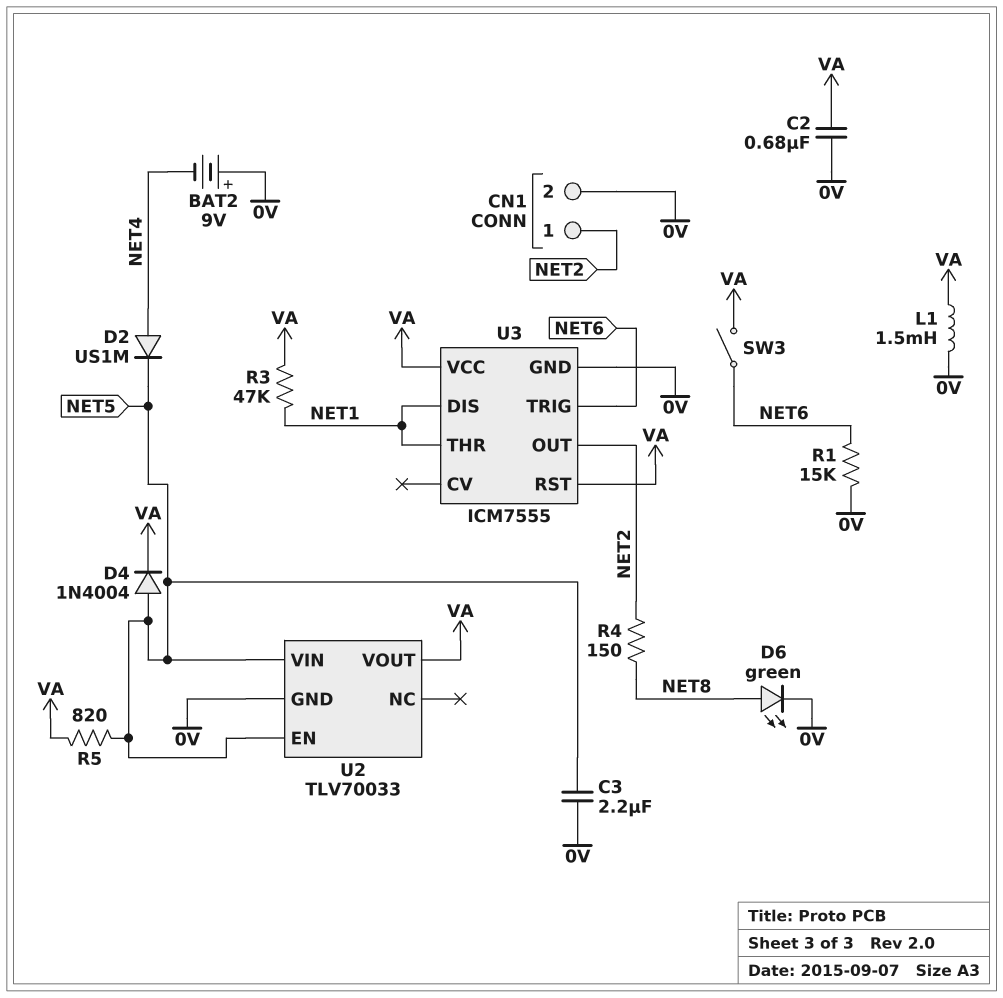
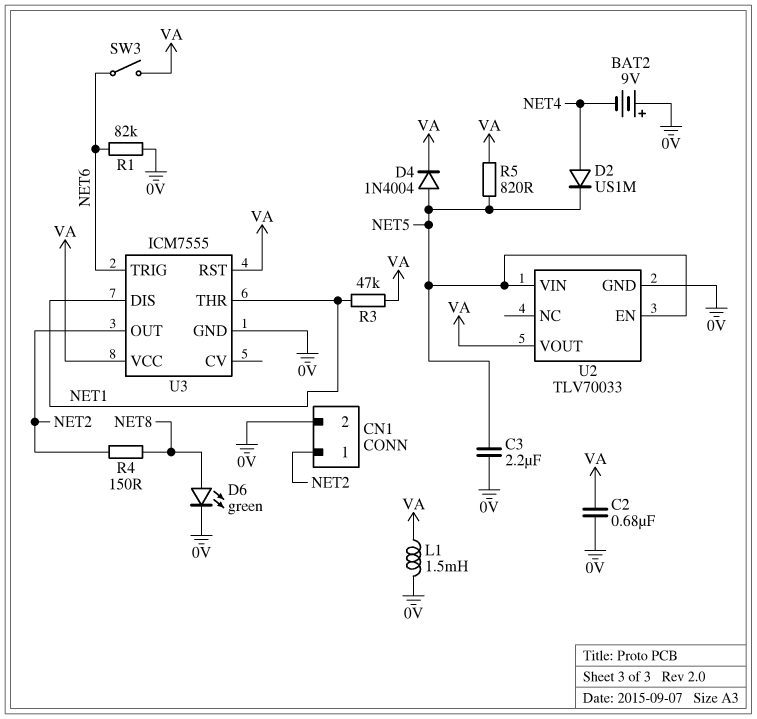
R1: 15k (0V, NET6) -> 82k (0V, NET6)

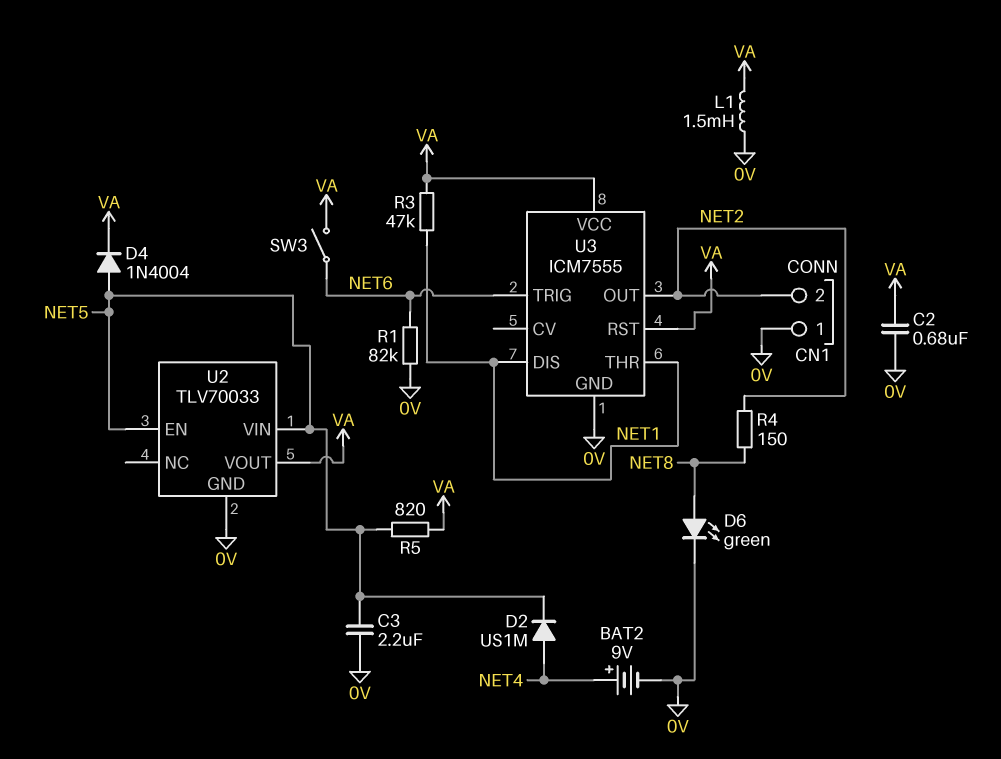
BAT2: 9V (plus 0V, minus NET4) -> 9V (plus NET4, minus 0V)
CN1 pin 1: NET2 -> 0V
CN1 pin 2: 0V -> NET2

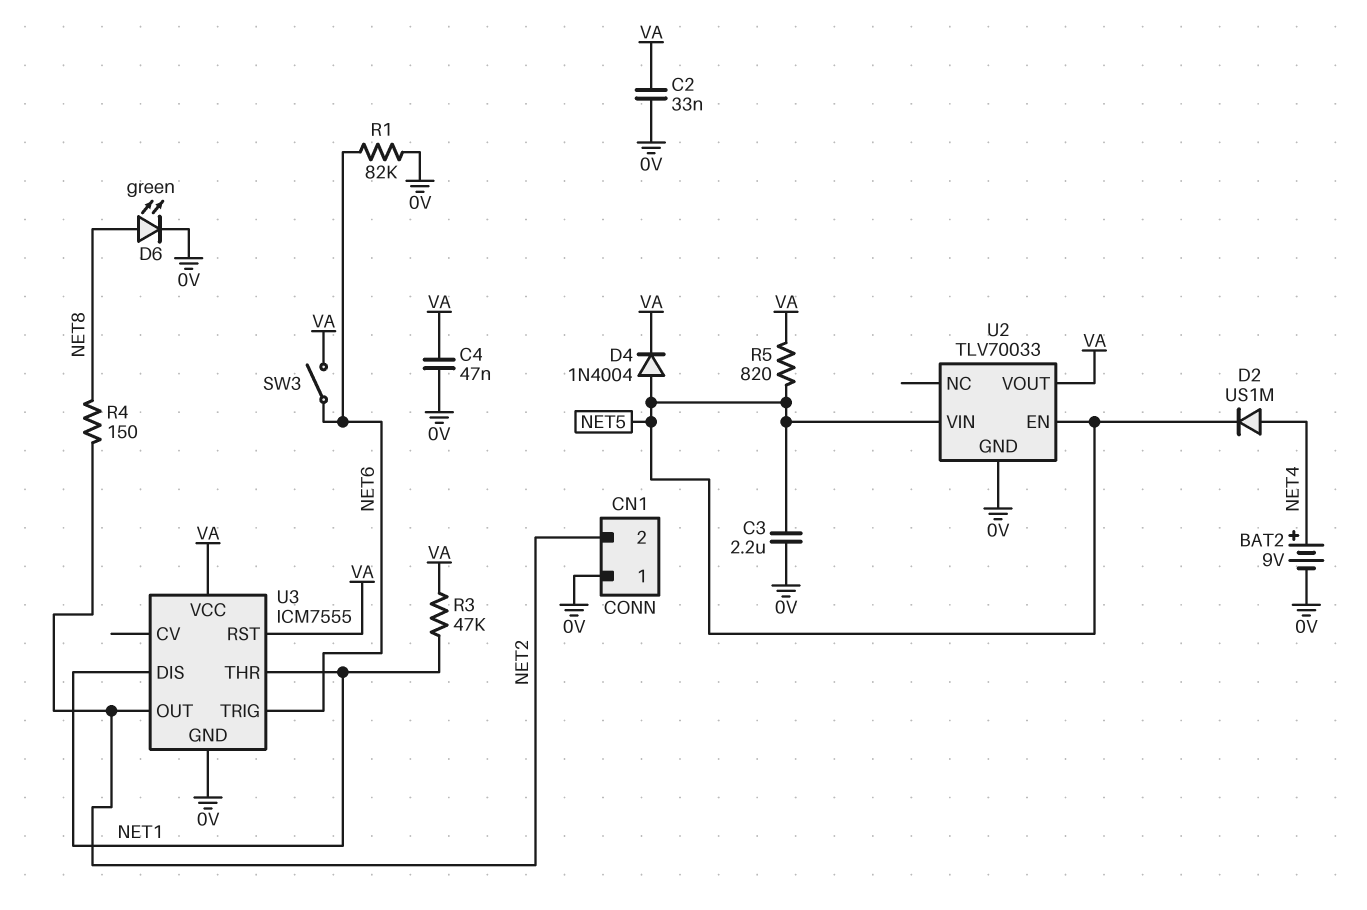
C2: 680nF (0V, VA) -> 33nF (0V, VA)
C4: none -> 47nF (0V, VA)
L1: 1.5mH (0V, VA) -> none

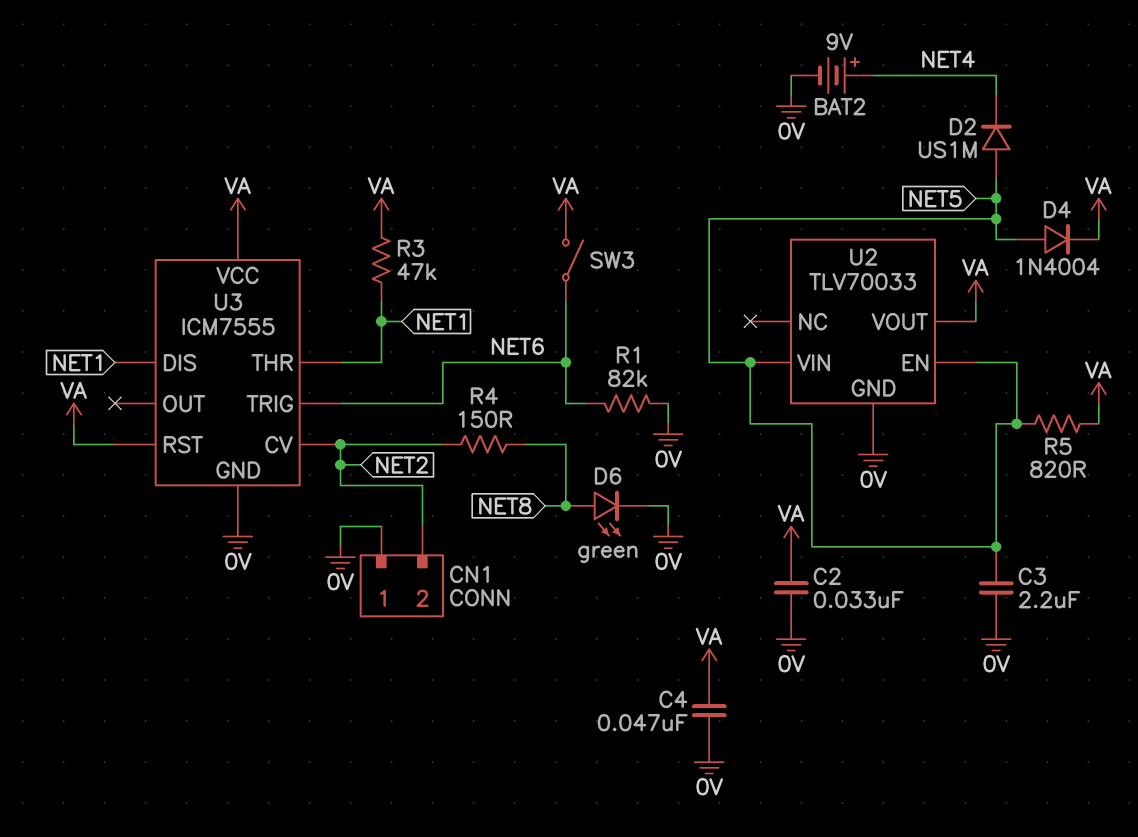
D2: diode US1M (A NET4, K NET5) -> diode US1M (A NET5, K NET4)
U3 pin CV: none -> NET2
U3 pin OUT: NET2 -> none

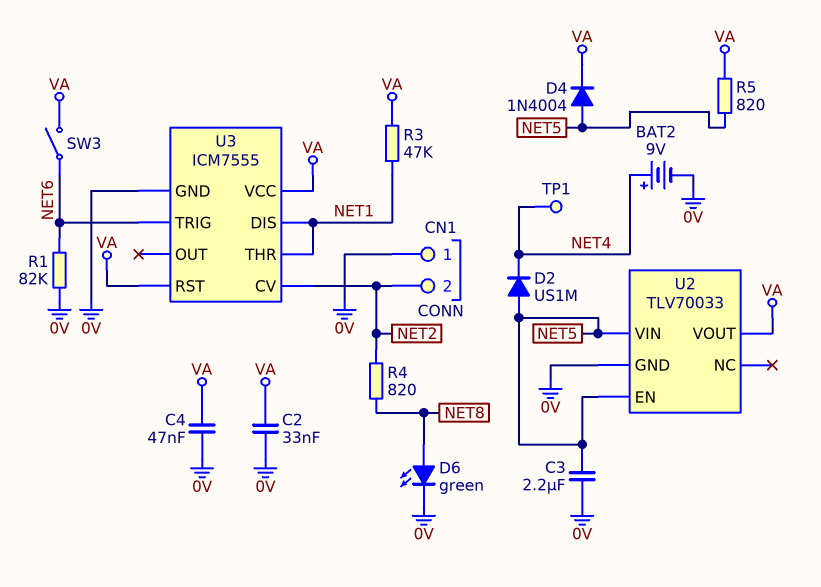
R4: 150 (NET2, NET8) -> 820 (NET2, NET8)
TP1: none -> test point (NET4)

